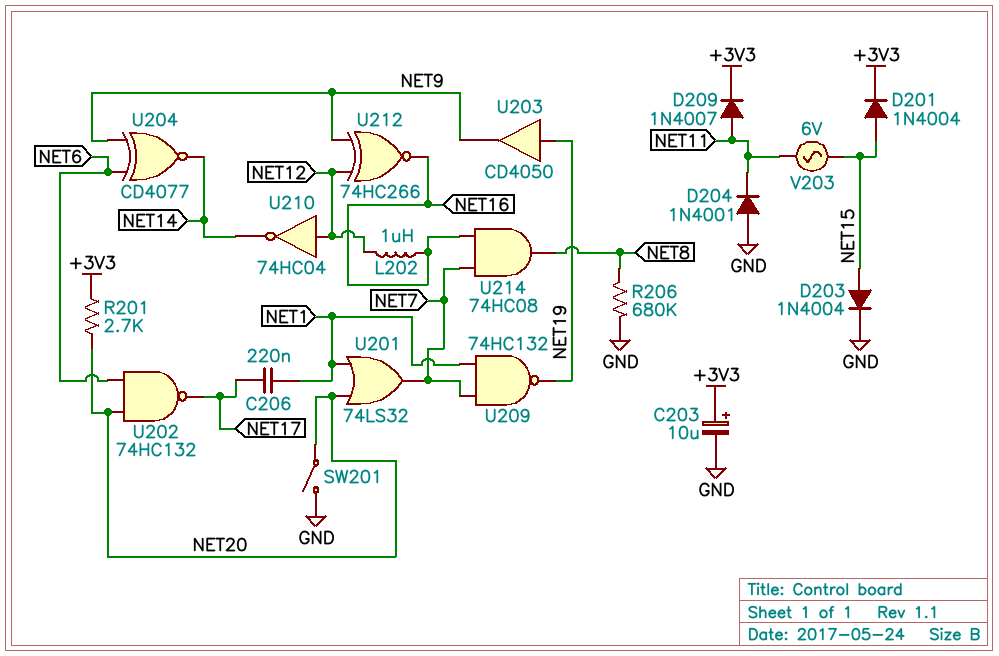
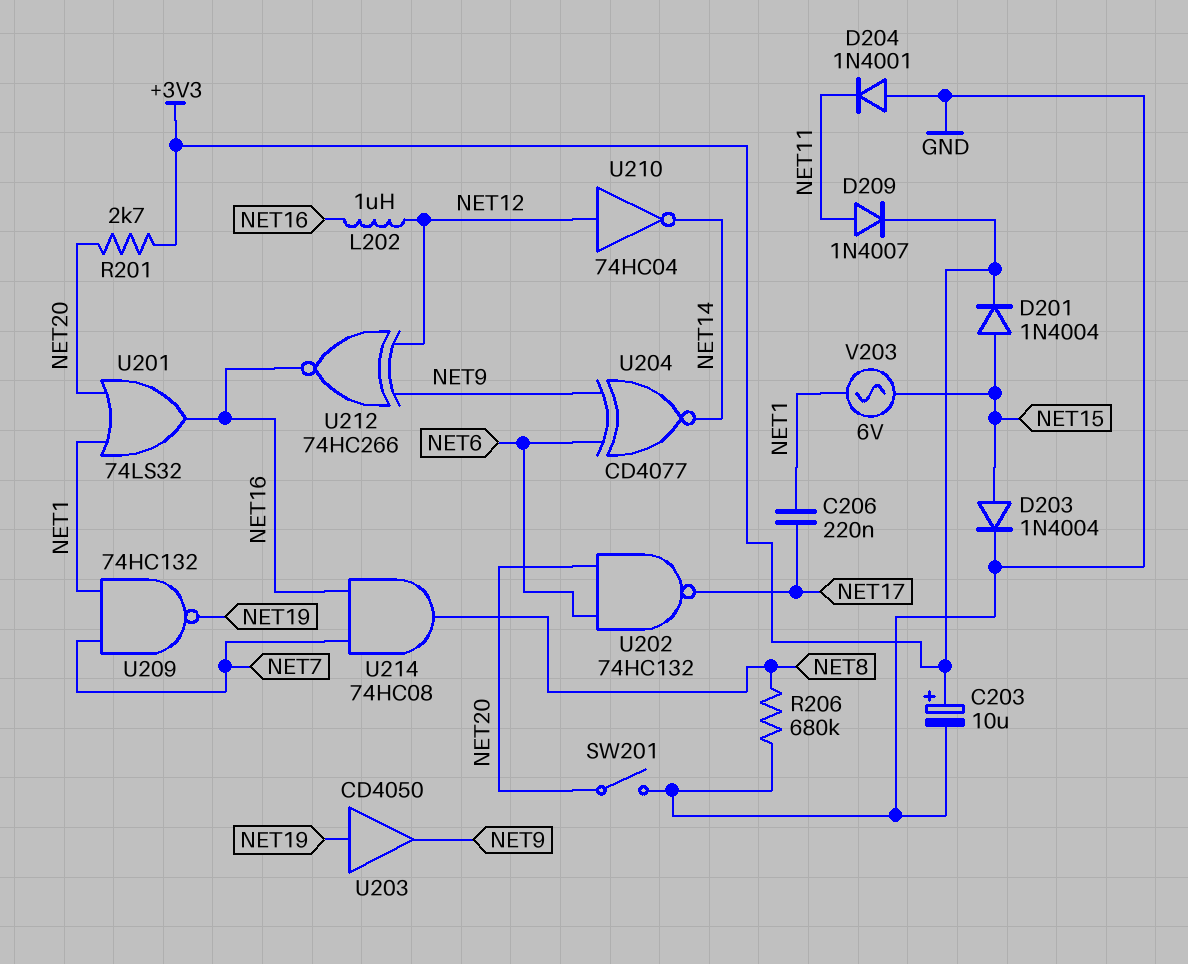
U201: OR 74LS32 (in NET1, in NET20, out NET7) -> OR 74LS32 (in NET1, in NET20, out NET16)
V203: AC 6V (NET11, NET15) -> AC 6V (NET1, NET15)

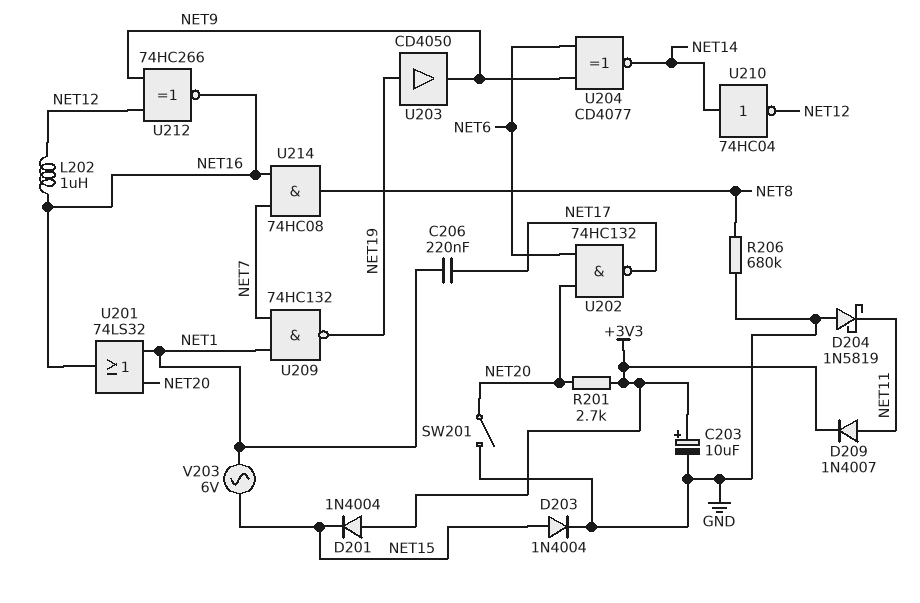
D201: diode 1N4004 (A NET15, K +3V3) -> diode 1N4004 (A +3V3, K NET15)
D204: diode 1N4001 (A GND, K NET11) -> schottky 1N5819 (A GND, K NET11)
U210: NOT 74HC04 (in NET12, out NET14) -> NOT 74HC04 (in NET14, out NET12)

